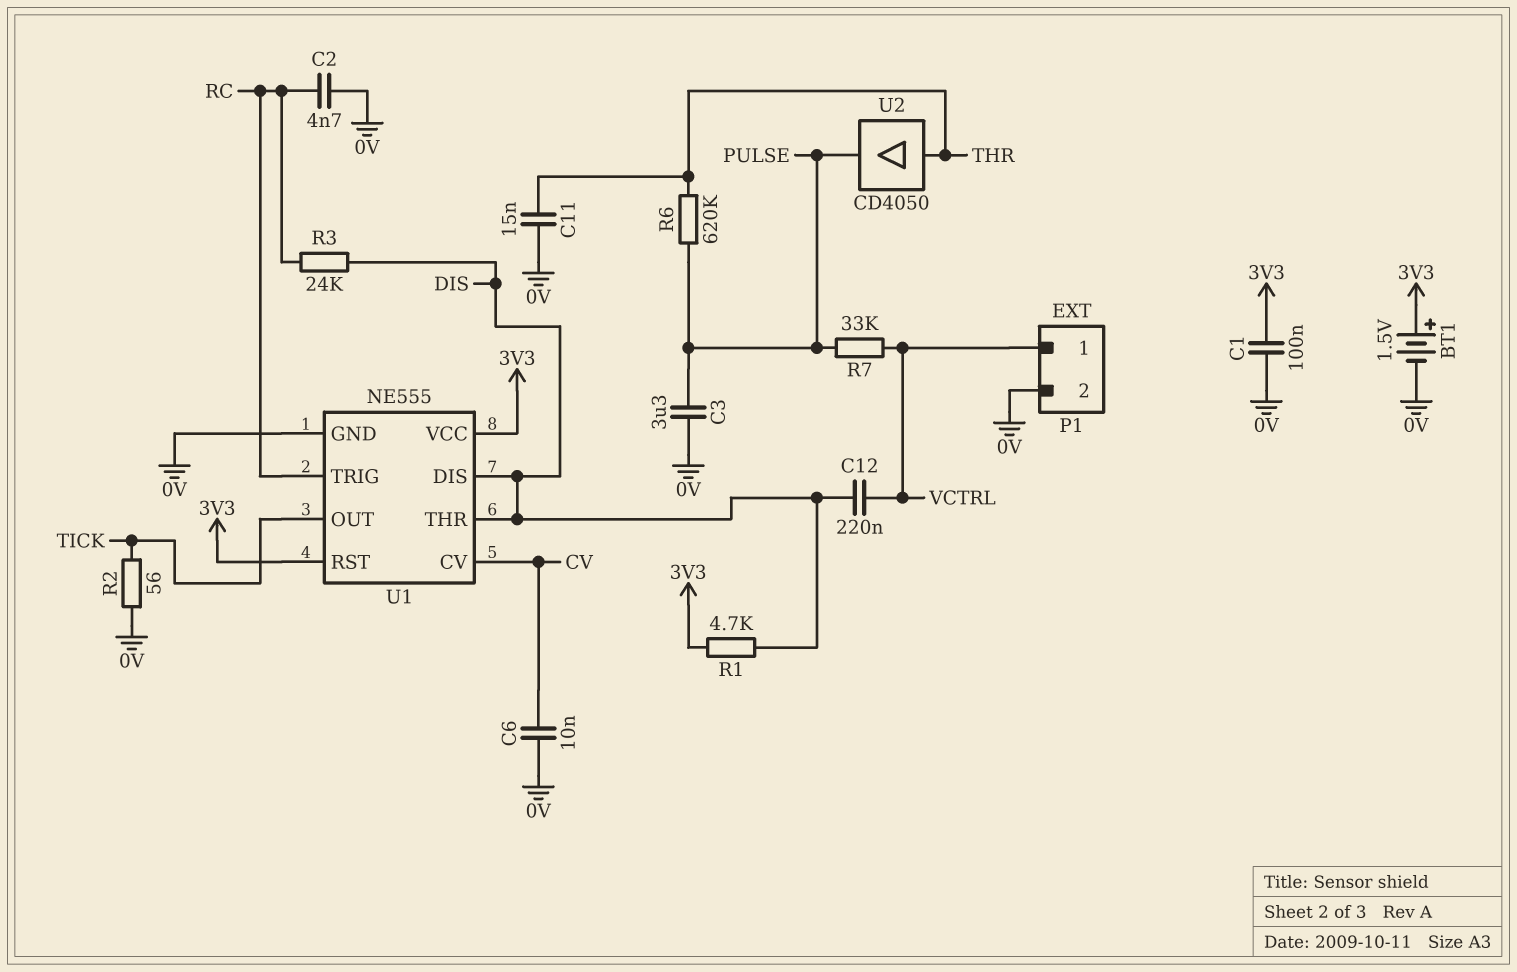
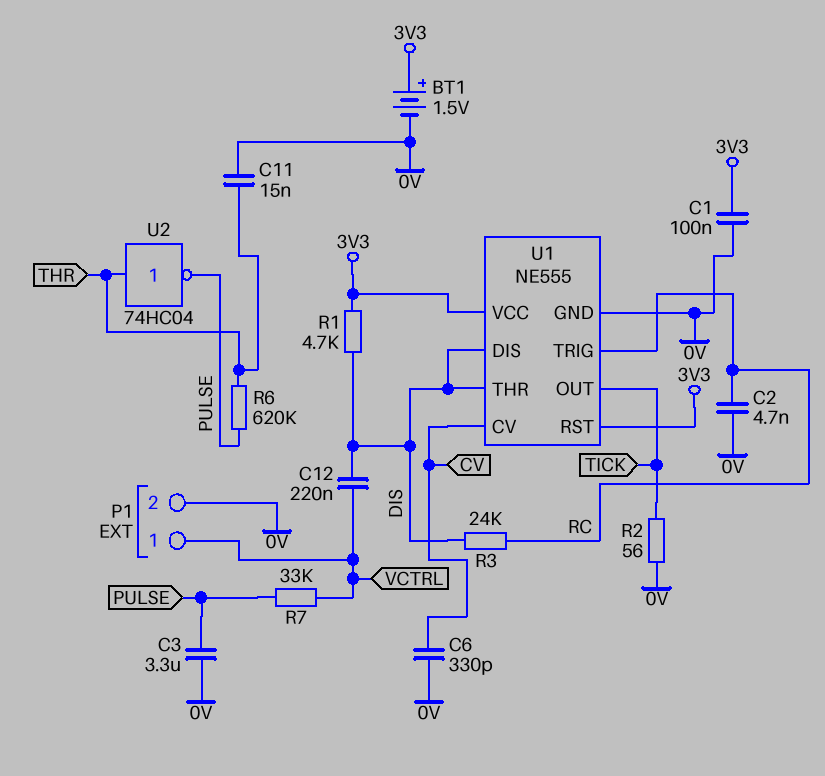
C6: 10nF (0V, CV) -> 330pF (0V, CV)
U2: buffer CD4050 (in THR, out PULSE) -> NOT 74HC04 (in THR, out PULSE)

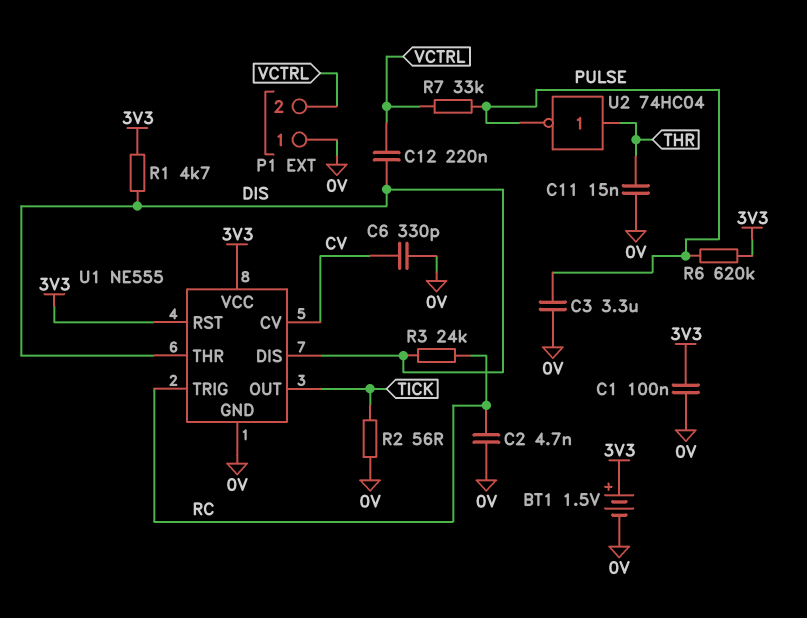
P1 pin 1: VCTRL -> 0V
P1 pin 2: 0V -> VCTRL
R6: 620k (PULSE, THR) -> 620k (3V3, PULSE)

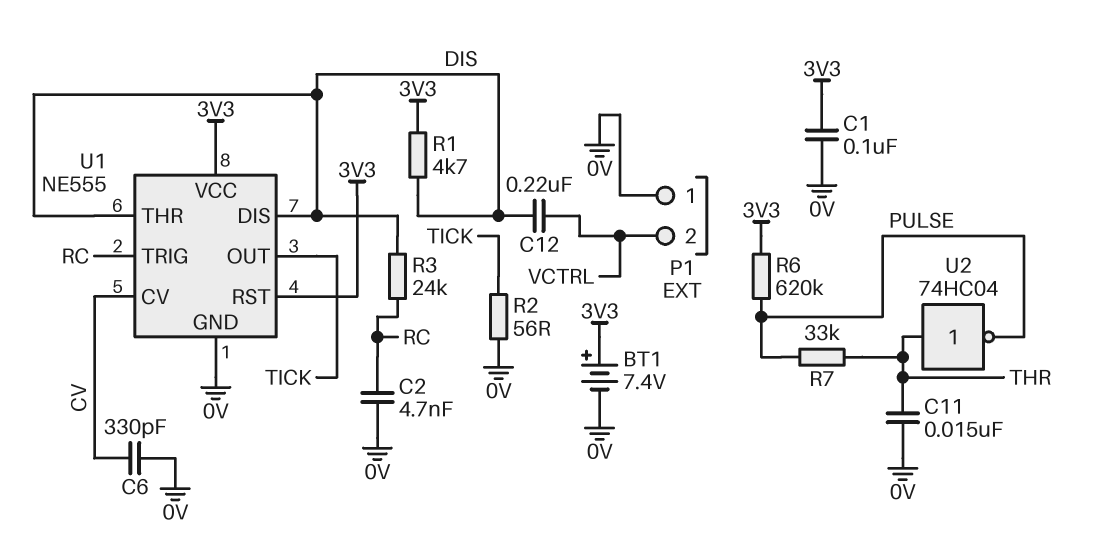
BT1: 1.5V (plus 3V3, minus 0V) -> 7.4V (plus 3V3, minus 0V)
C3: 3.3uF (0V, PULSE) -> none
R7: 33k (PULSE, VCTRL) -> 33k (PULSE, THR)

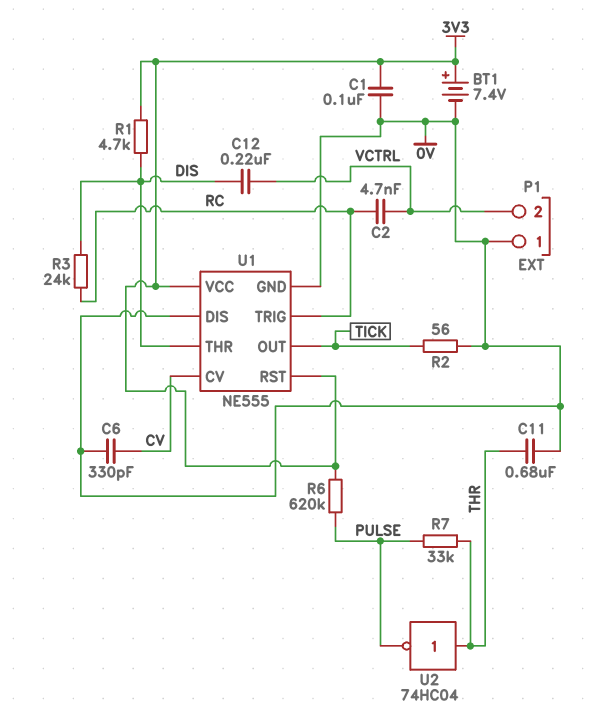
C2: 4.7nF (0V, RC) -> 4.7nF (RC, VCTRL)
C11: 15nF (0V, THR) -> 680nF (0V, THR)
U1 pin DIS: DIS -> 0V

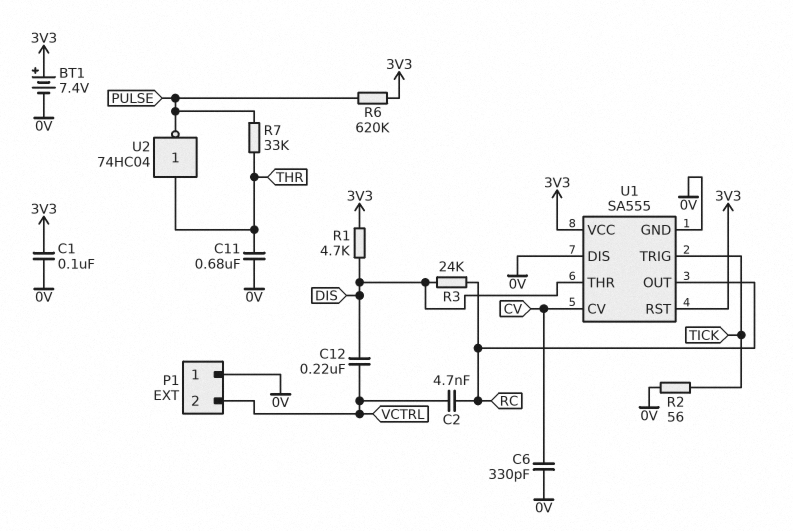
U1: NE555 -> SA555
U1 pin OUT: TICK -> RC
U1 pin TRIG: RC -> TICK

